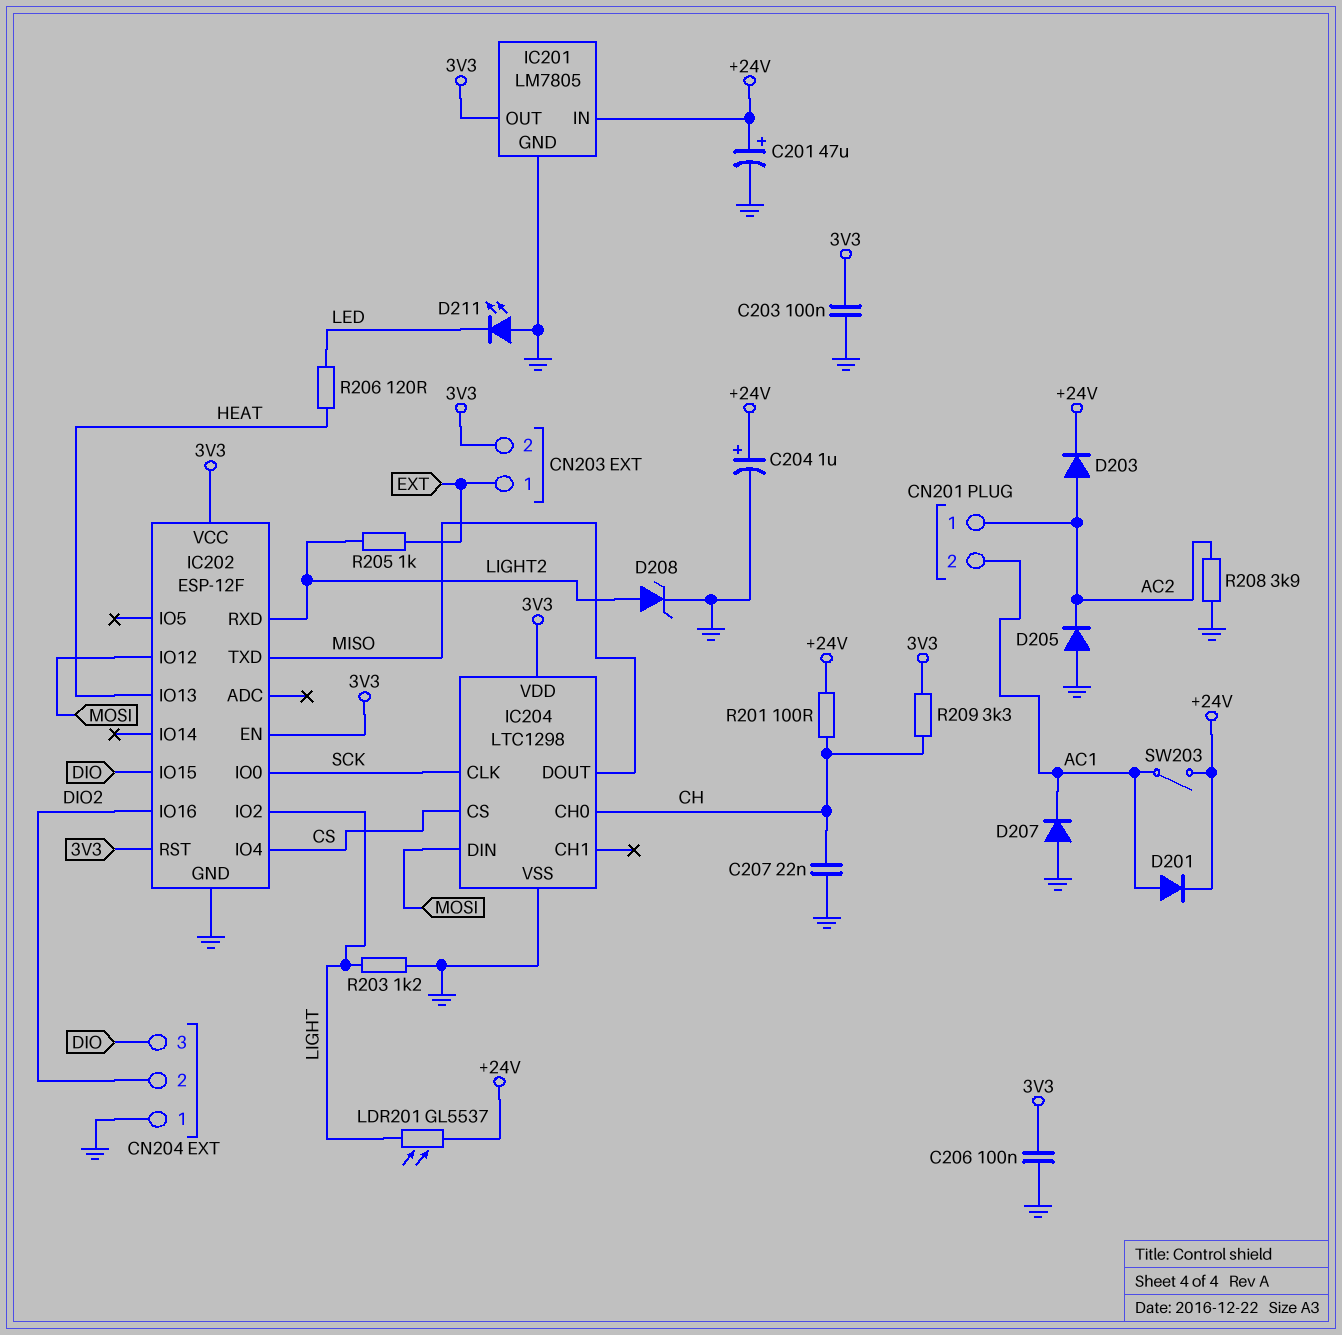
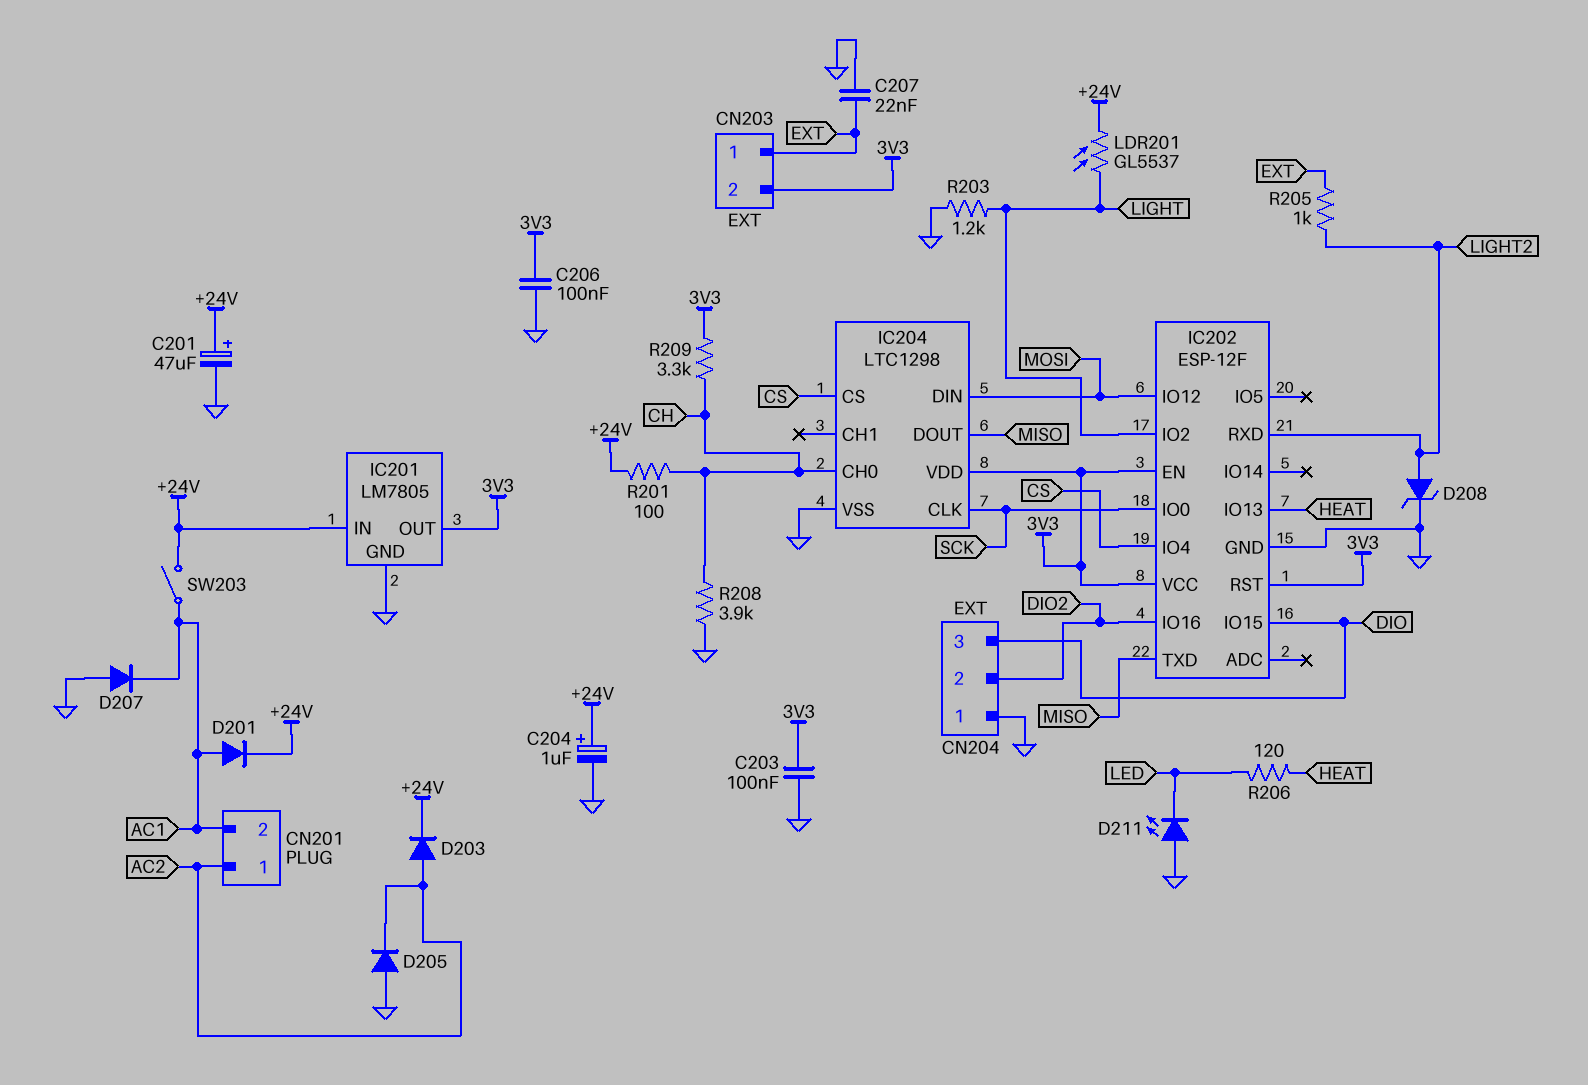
C207: 22nF (CH, GND) -> 22nF (EXT, GND)
R208: 3.9k (AC2, GND) -> 3.9k (CH, GND)

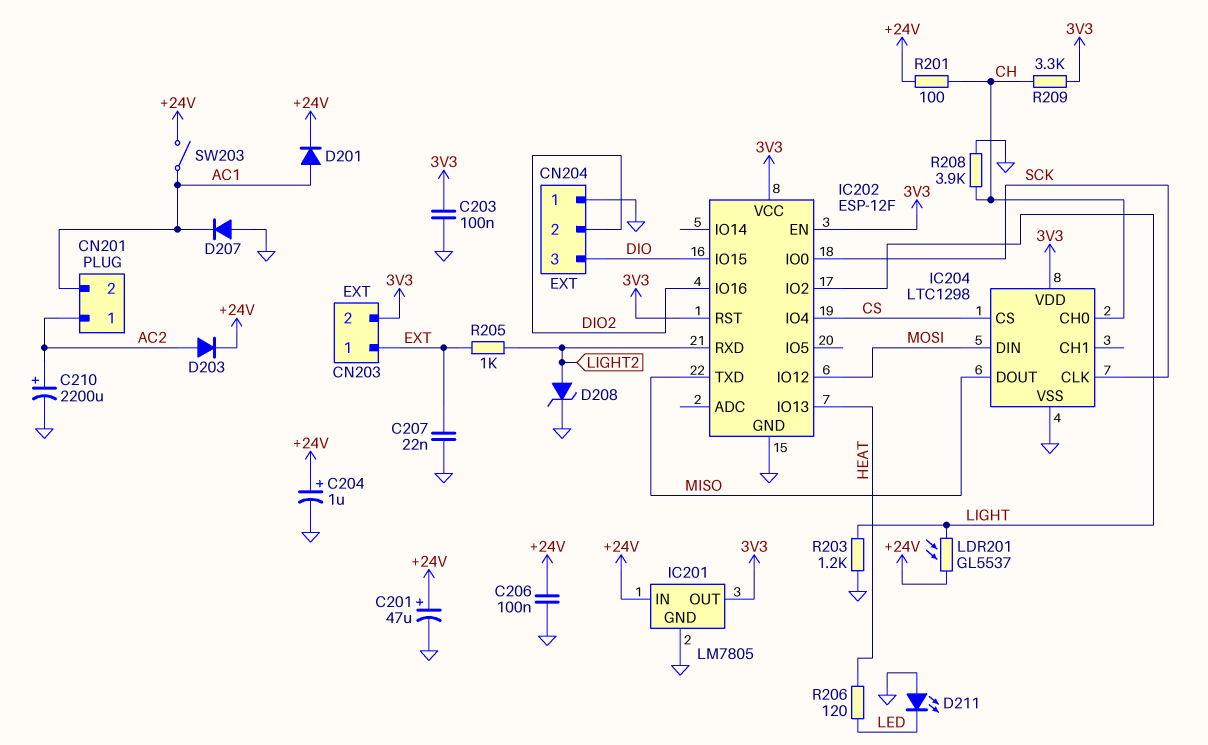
C206: 100nF (3V3, GND) -> 100nF (+24V, GND)
C210: none -> 2200uF (plus AC2, minus GND)
D205: diode (A GND, K AC2) -> none

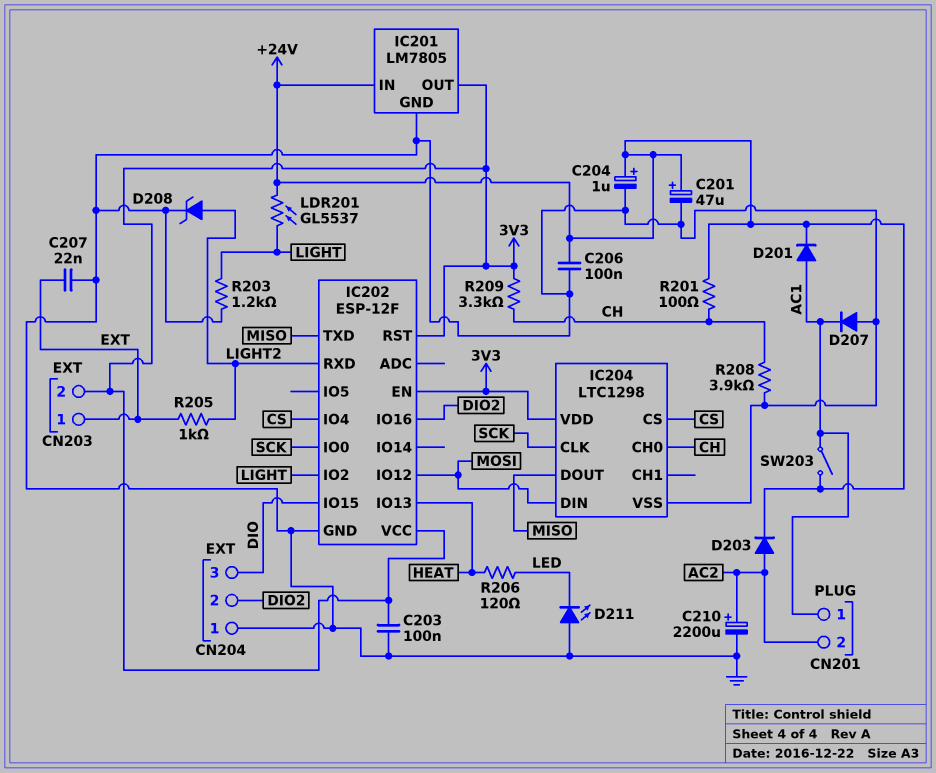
CN201 pin 1: AC2 -> AC1
CN201 pin 2: AC1 -> AC2

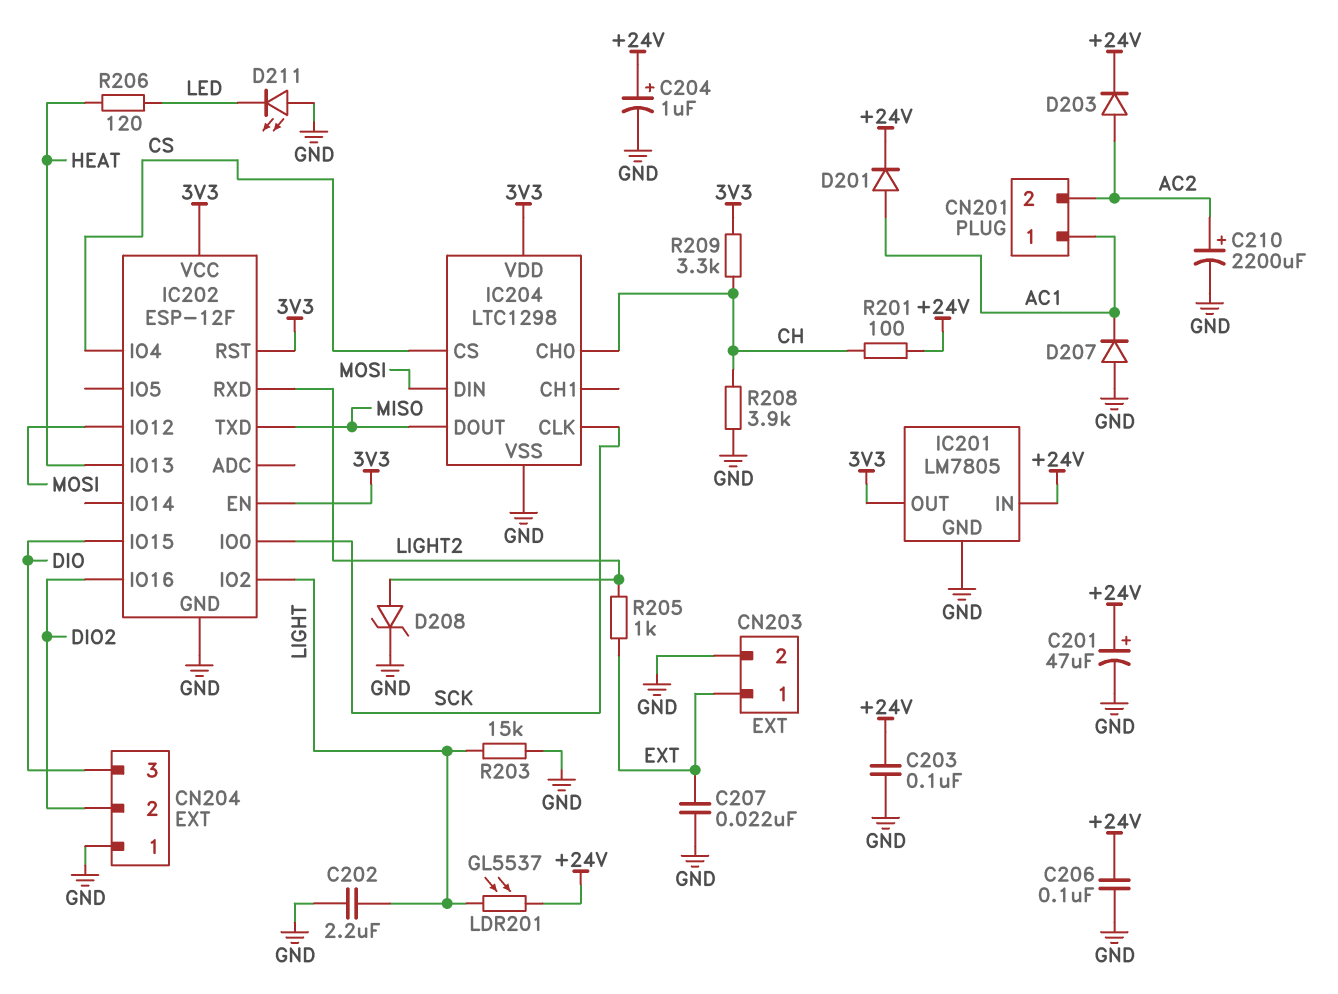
C202: none -> 2.2uF (GND, LIGHT)
C203: 100nF (3V3, GND) -> 100nF (+24V, GND)
CN203 pin 2: 3V3 -> GND
R203: 1.2k (GND, LIGHT) -> 15k (GND, LIGHT)
SW203: switch (+24V, AC1) -> none

